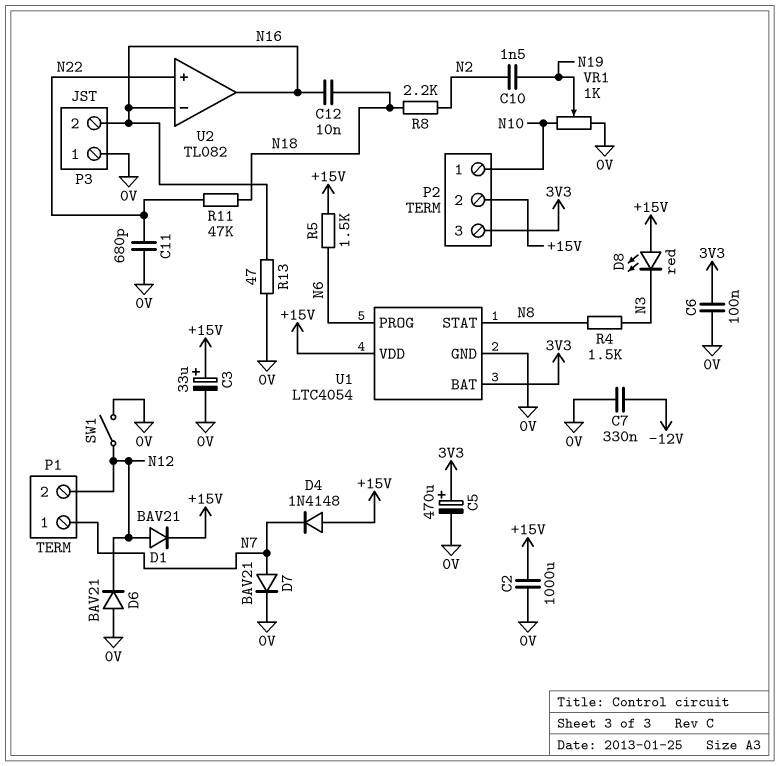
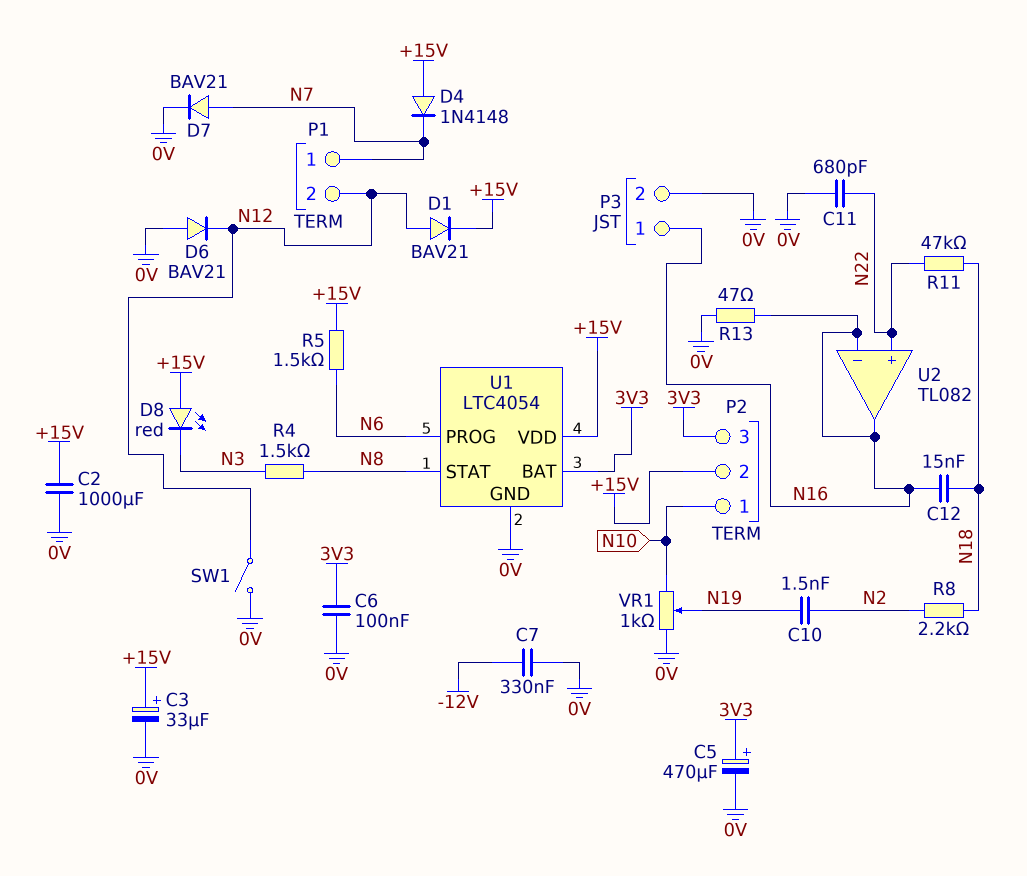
C12: 10nF (N16, N18) -> 15nF (N16, N18)
P3 pin 1: 0V -> N16
P3 pin 2: N16 -> 0V

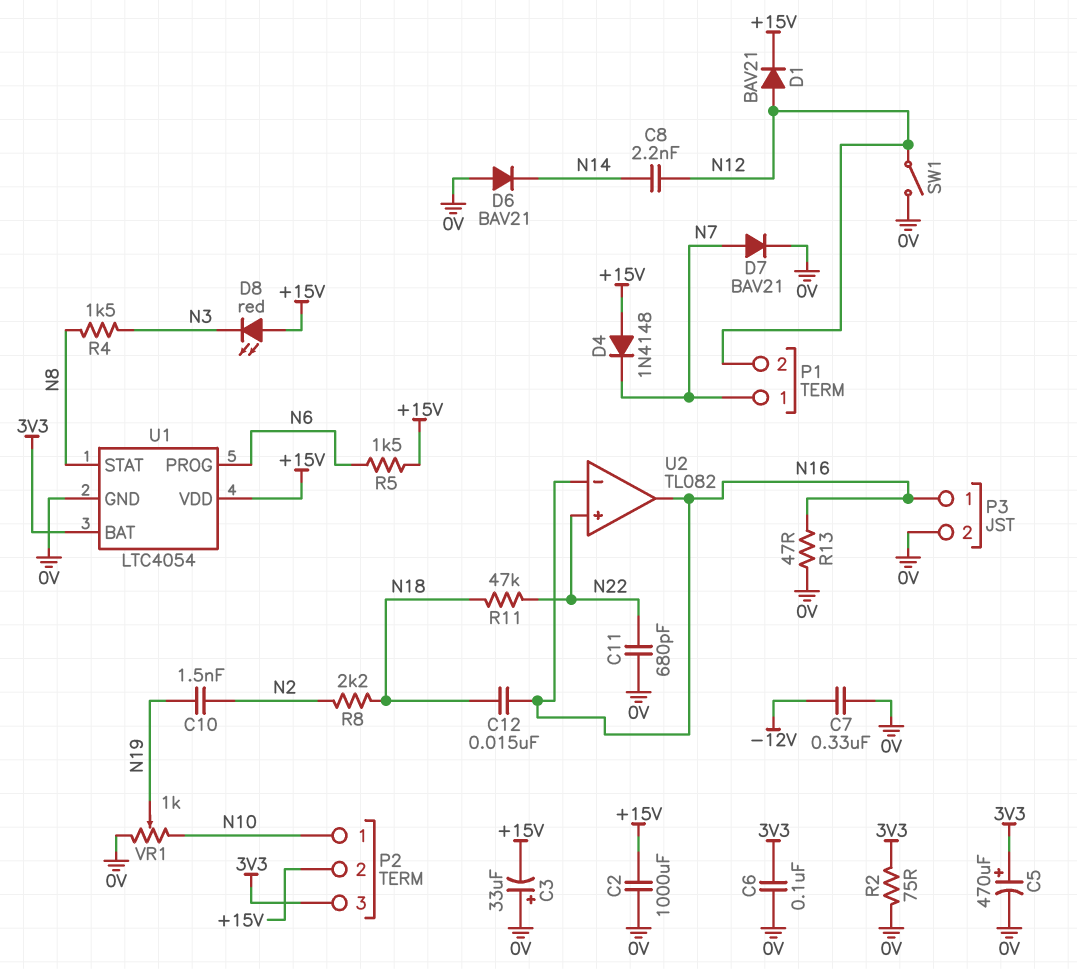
C3: 33uF (plus +15V, minus 0V) -> 33uF (plus 0V, minus +15V)
C8: none -> 2.2nF (N12, N14)
D6: diode BAV21 (A 0V, K N12) -> diode BAV21 (A 0V, K N14)
R2: none -> 75 (0V, 3V3)

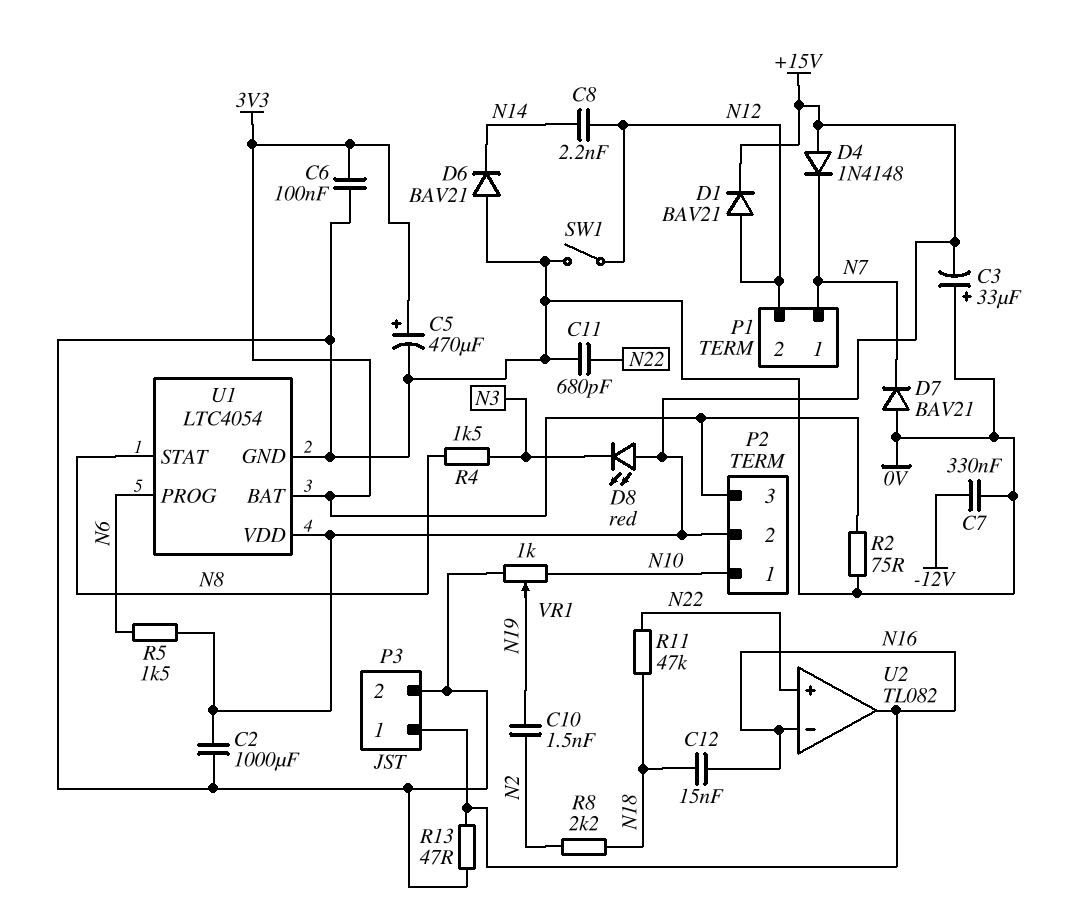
D7: diode BAV21 (A N7, K 0V) -> diode BAV21 (A 0V, K N7)

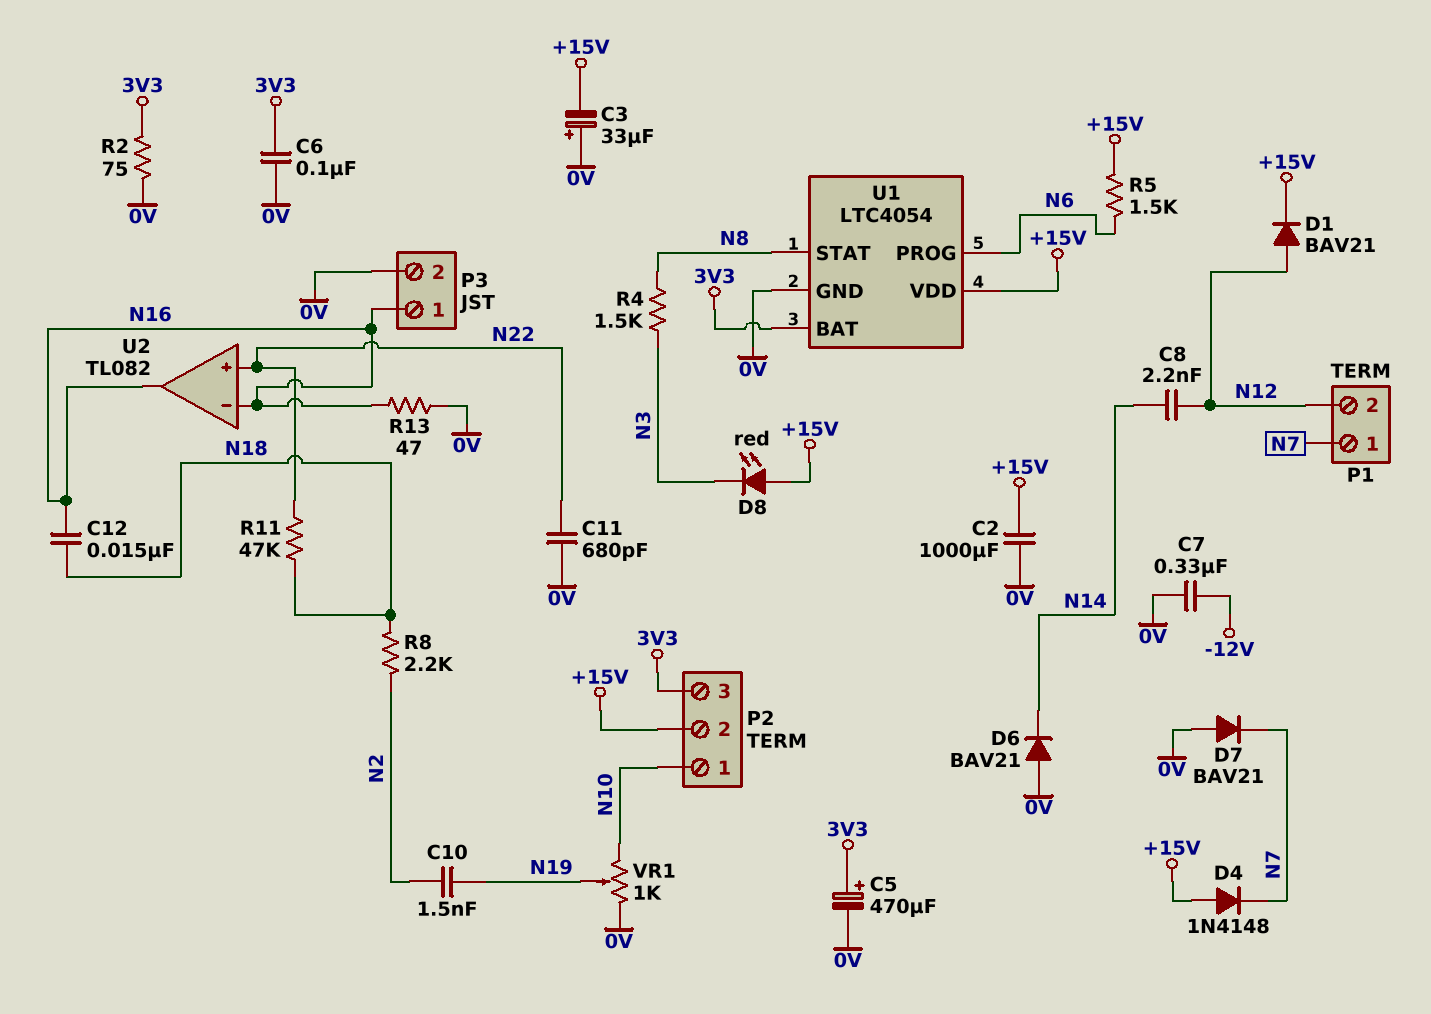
SW1: switch (0V, N12) -> none

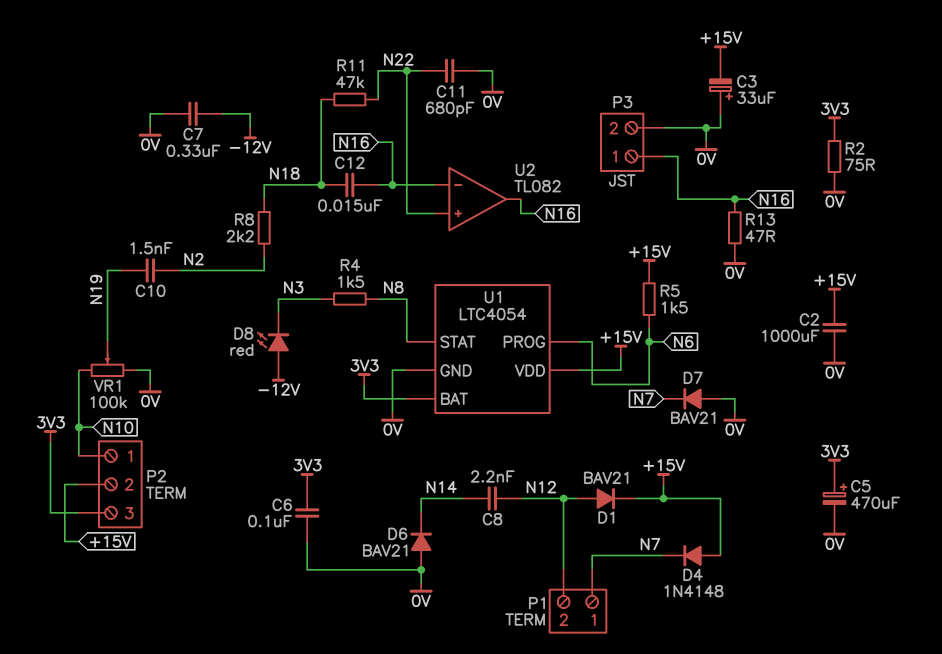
D8: LED red (A +15V, K N3) -> LED red (A -12V, K N3)
VR1: 1k (0V, N10, wiper N19) -> 100k (0V, N10, wiper N19)

